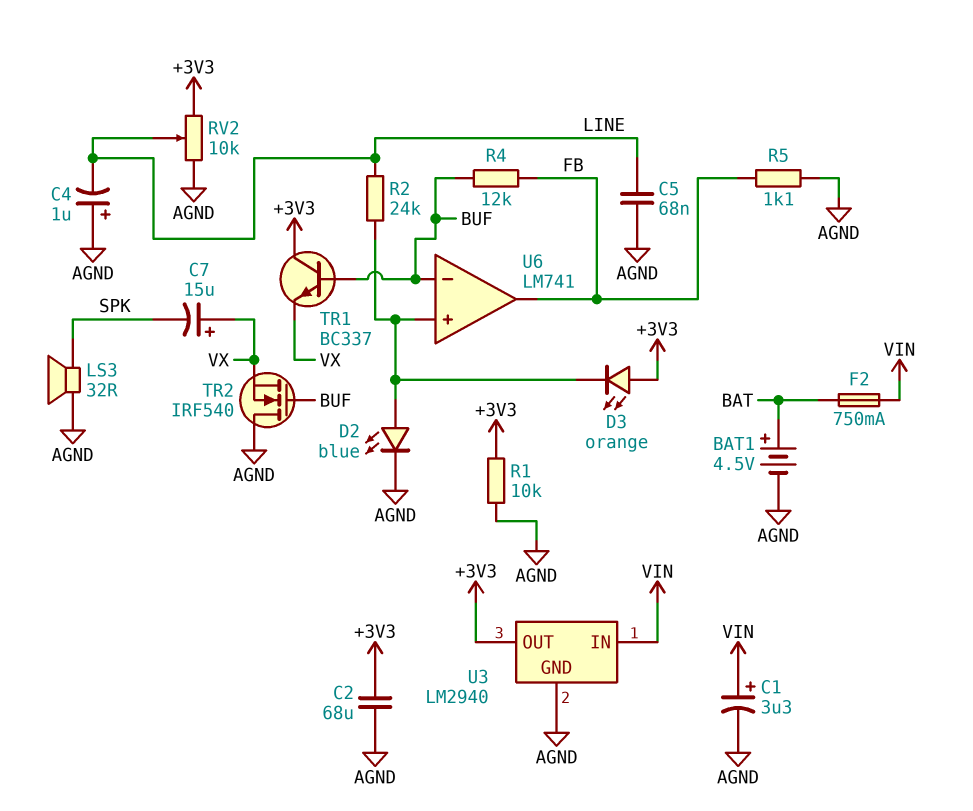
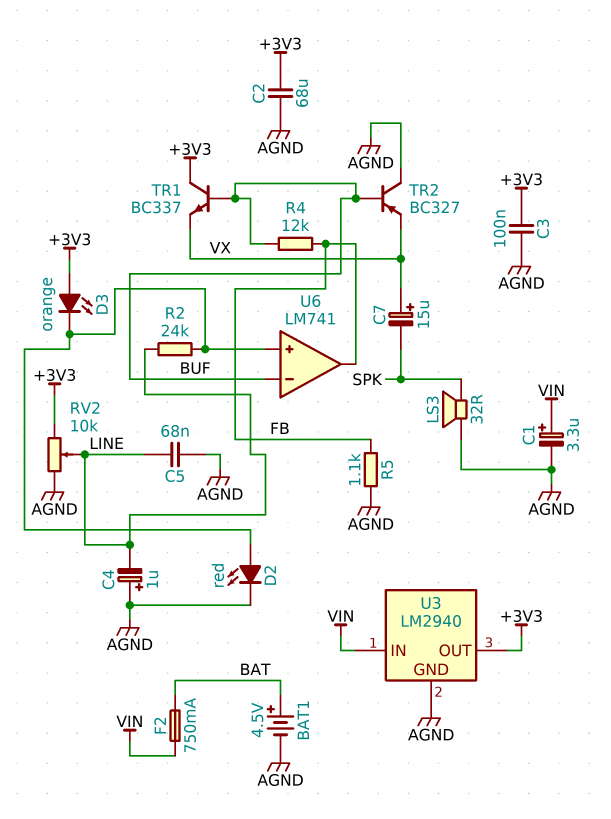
C3: none -> 100nF (+3V3, AGND)
D2: LED blue (A U6/in+, K AGND) -> LED red (A U6/in+, K AGND)
R1: 10k (+3V3, AGND) -> none
TR2: NMOS IRF540 (G BUF, D AGND, S VX) -> PNP BC327 (B BUF, C AGND, E VX)

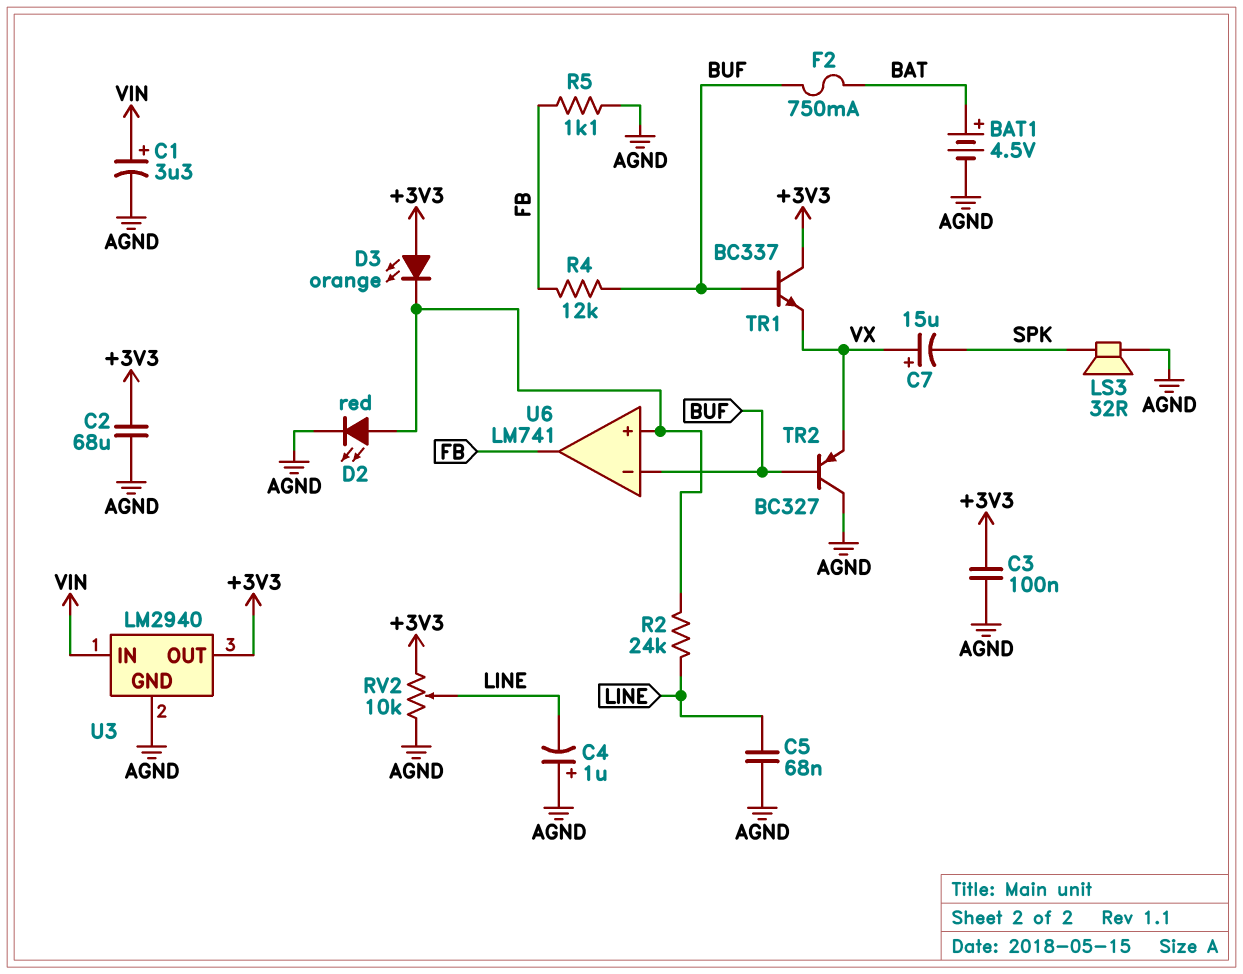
F2: 750mA (BAT, VIN) -> 750mA (BAT, BUF)

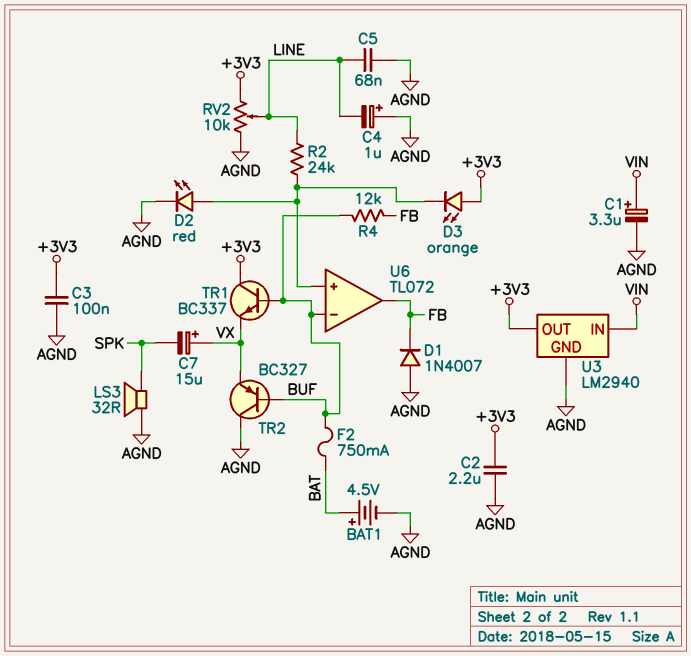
C2: 68uF (+3V3, AGND) -> 2.2uF (+3V3, AGND)
D1: none -> diode 1N4007 (A AGND, K FB)
R5: 1.1k (AGND, FB) -> none
U6: LM741 -> TL072

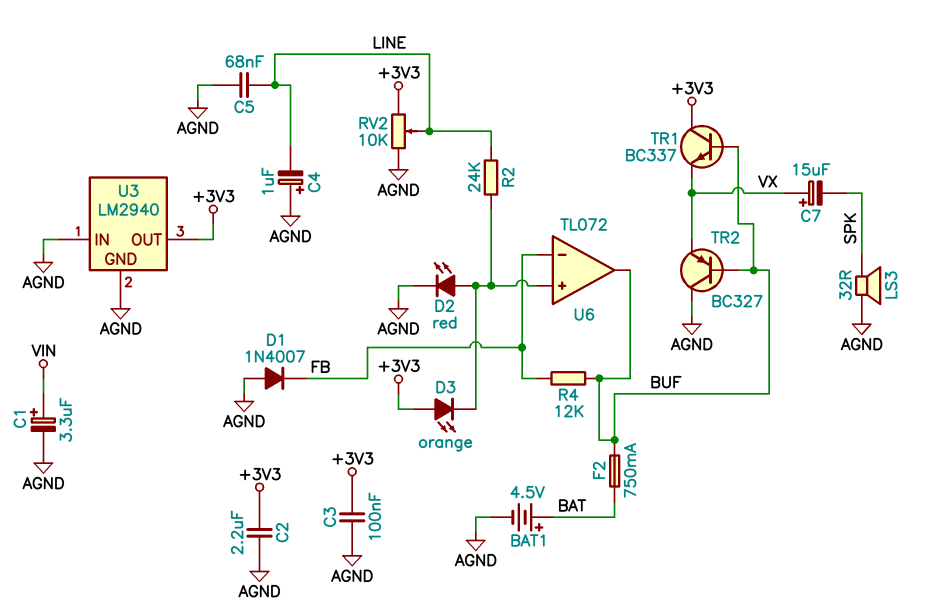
U3 pin IN: VIN -> AGND
U6 pin in-: BUF -> FB
U6 pin out: FB -> BUF

